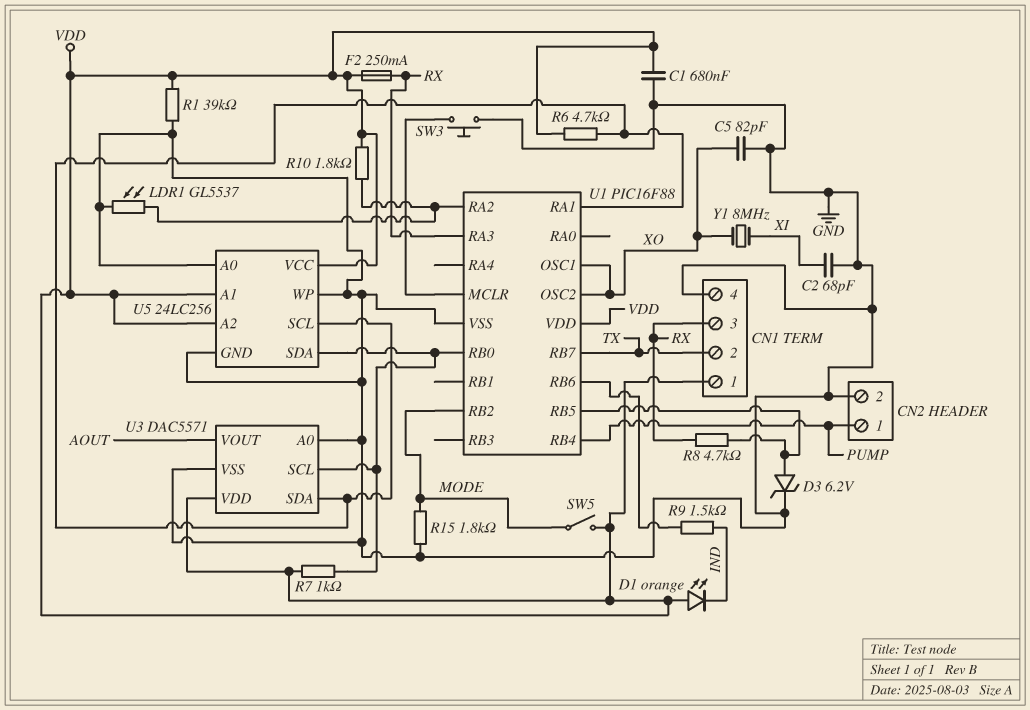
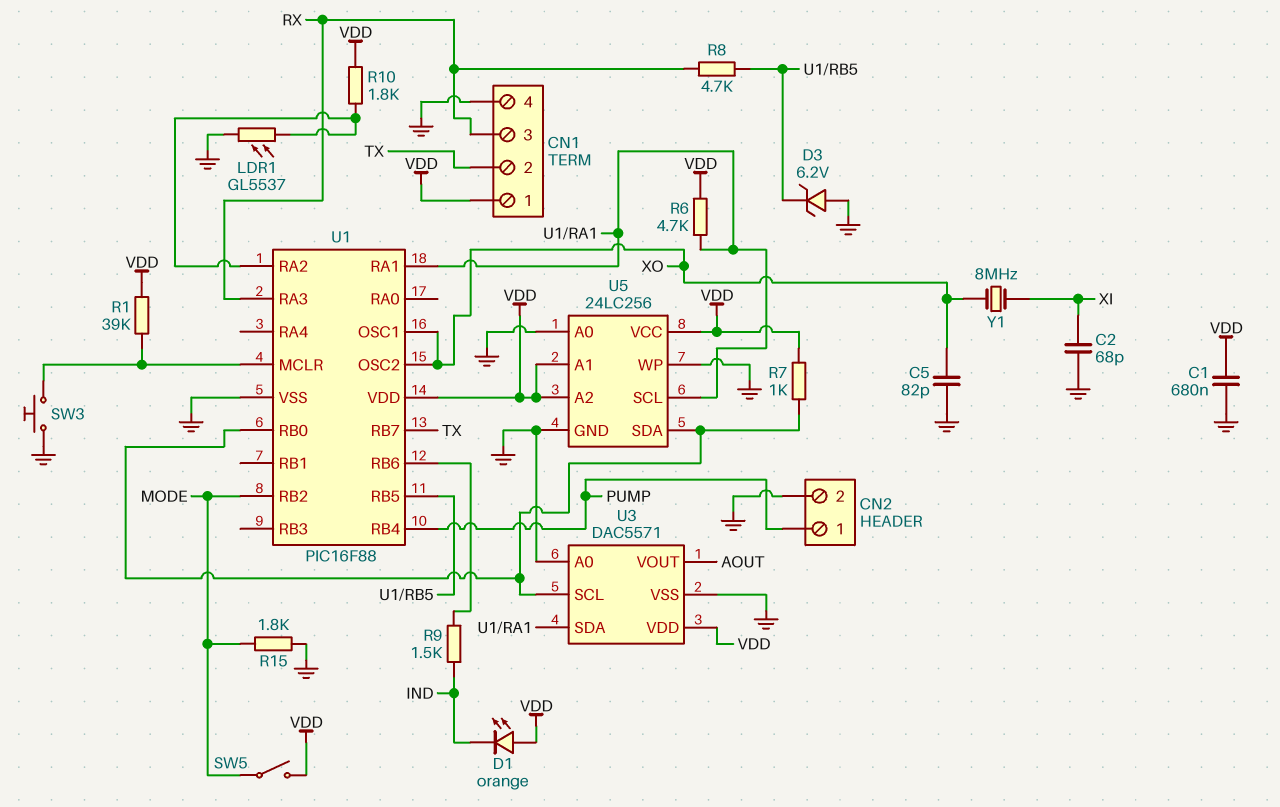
D3: zener 6.2V (A U1/RB5, K GND) -> zener 6.2V (A GND, K U1/RB5)
F2: 250mA (RX, VDD) -> none
R1: 39k (GND, VDD) -> 39k (U1/MCLR, VDD)

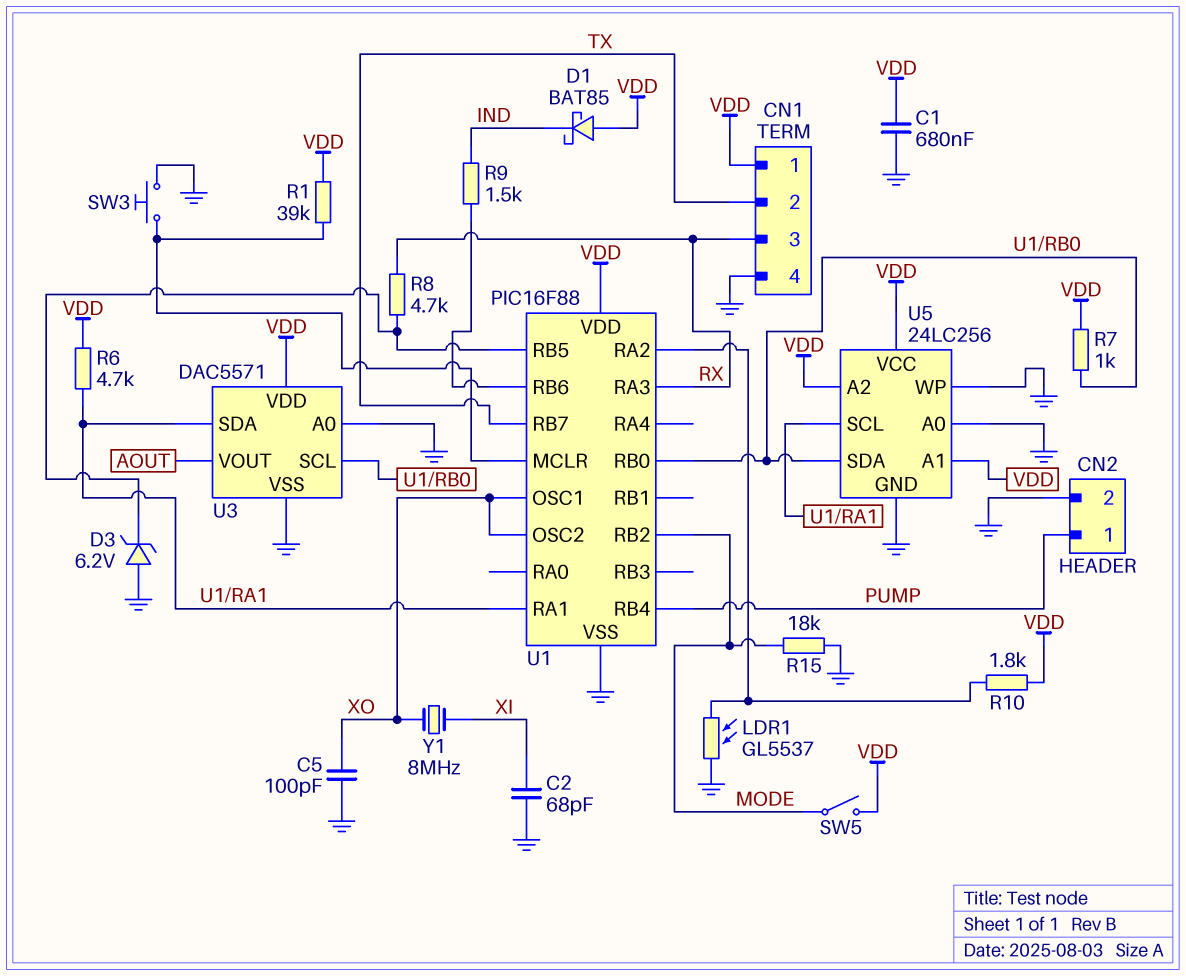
C5: 82pF (GND, XO) -> 100pF (GND, XO)
D1: LED orange (A VDD, K IND) -> schottky BAT85 (A VDD, K IND)
R15: 1.8k (GND, MODE) -> 18k (GND, MODE)

